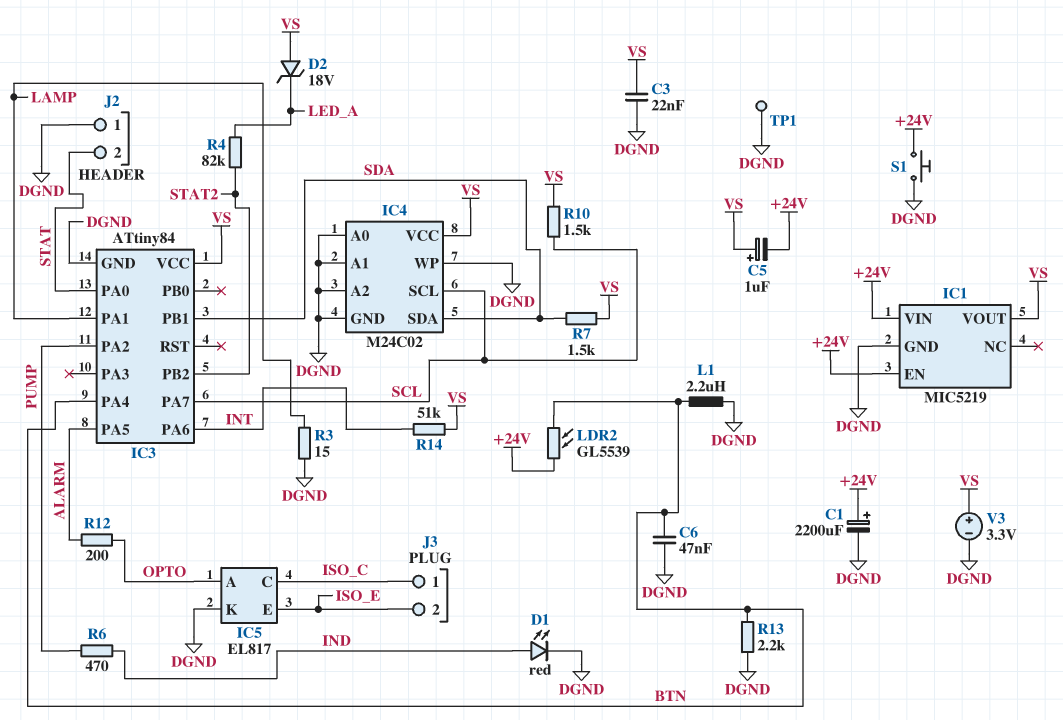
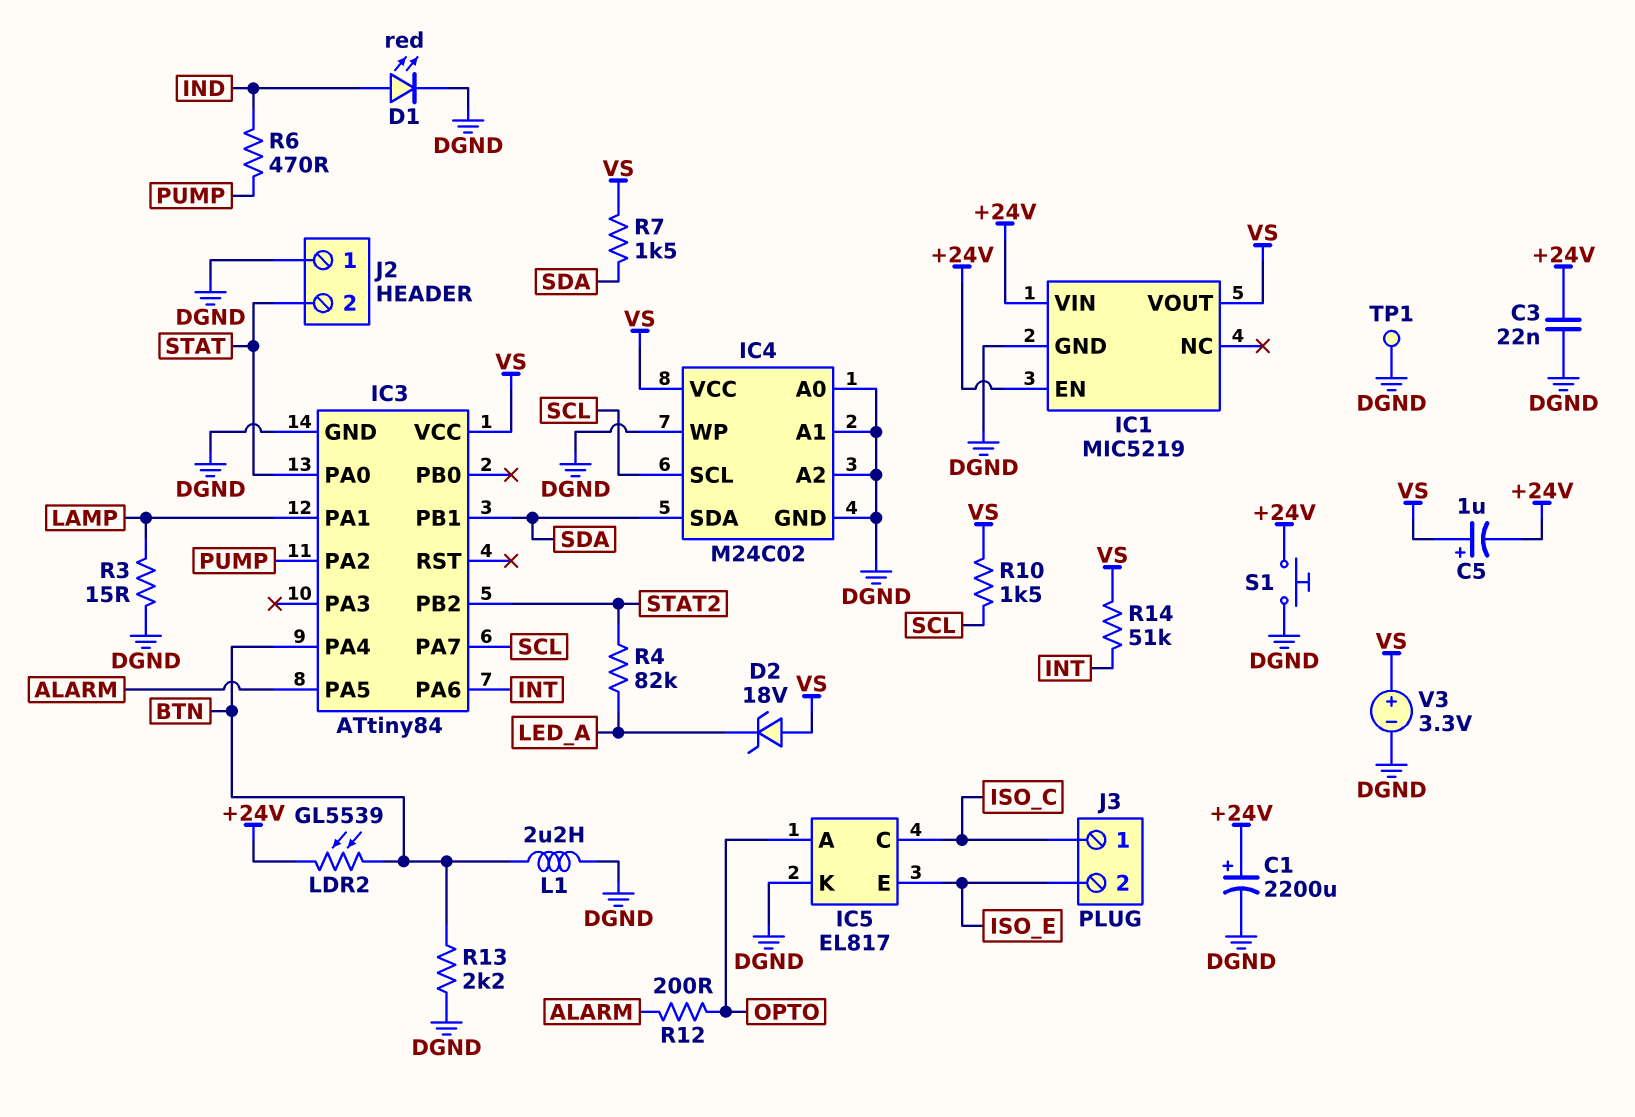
C3: 22nF (DGND, VS) -> 22nF (+24V, DGND)
C6: 47nF (BTN, DGND) -> none

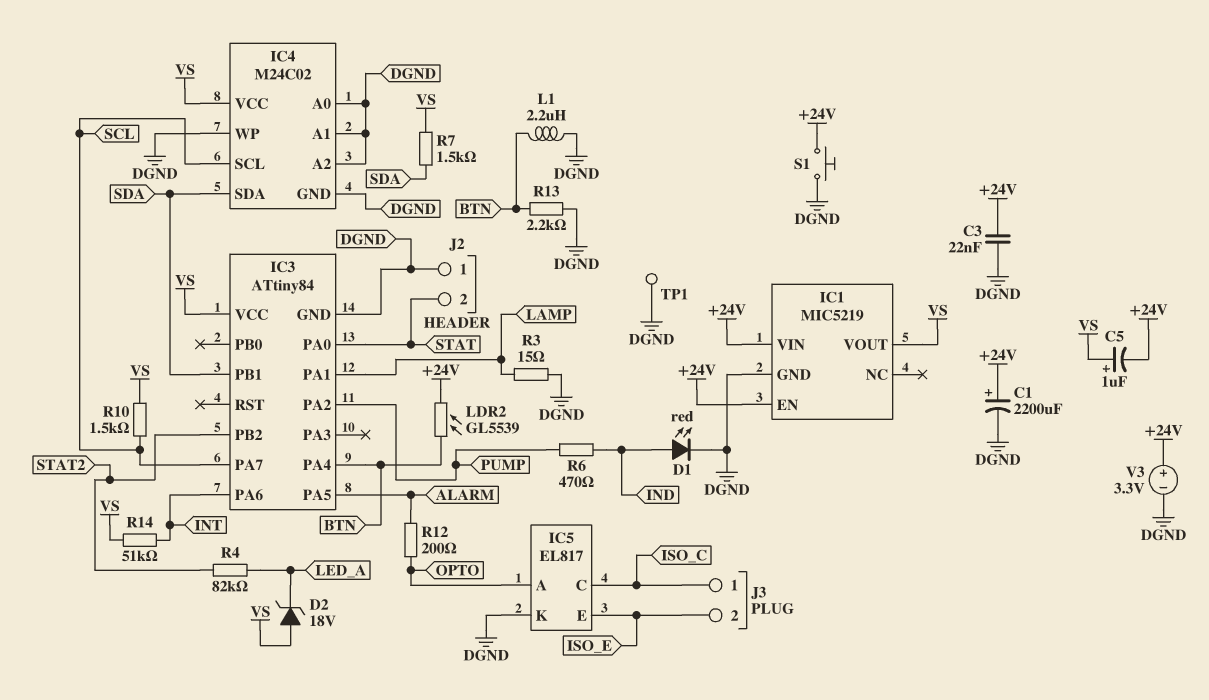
V3: 3.3V (plus VS, minus DGND) -> 3.3V (plus +24V, minus DGND)

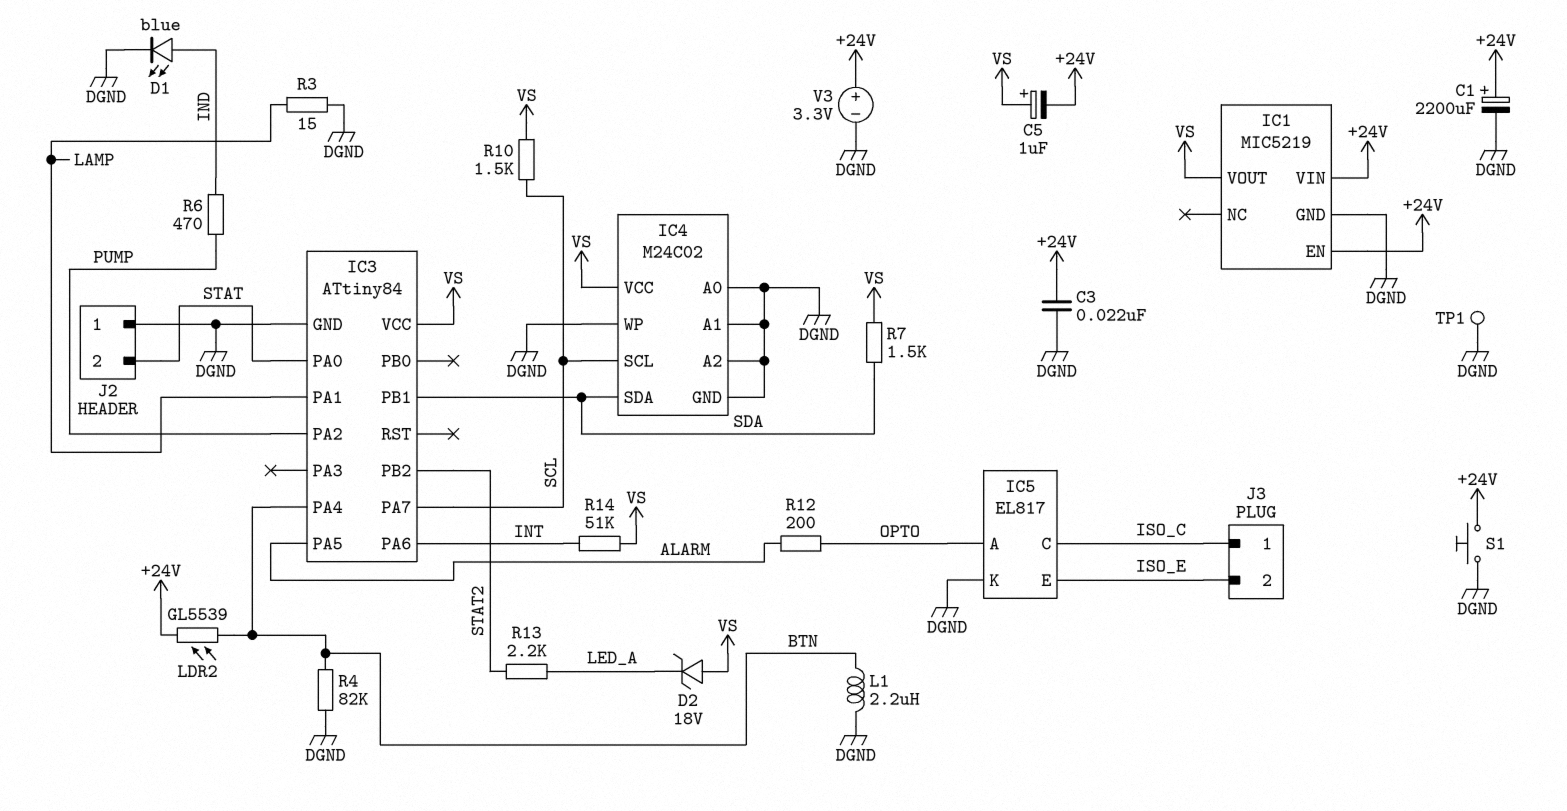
D1: LED red (A IND, K DGND) -> LED blue (A IND, K DGND)
R4: 82k (LED_A, STAT2) -> 82k (BTN, DGND)
R13: 2.2k (BTN, DGND) -> 2.2k (LED_A, STAT2)

